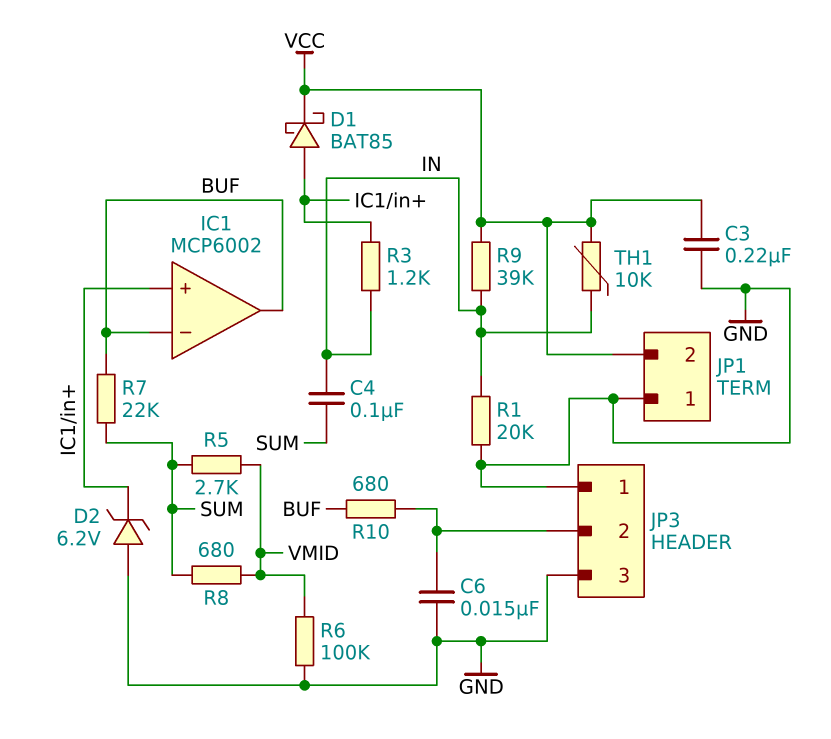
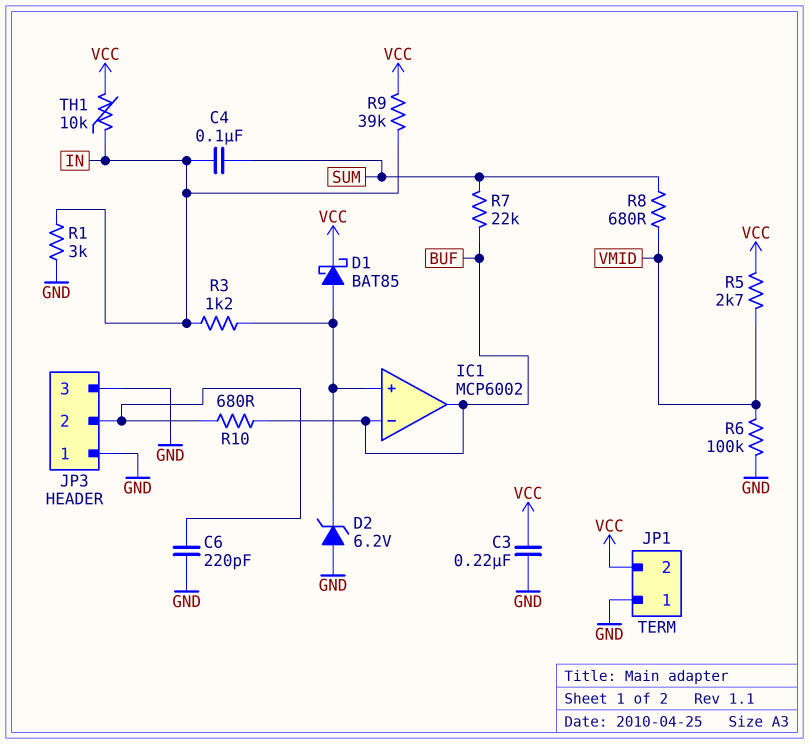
C6: 15nF (GND, JP3/2) -> 220pF (GND, JP3/2)
R1: 20k (GND, IN) -> 3k (GND, IN)
R5: 2.7k (SUM, VMID) -> 2.7k (VCC, VMID)

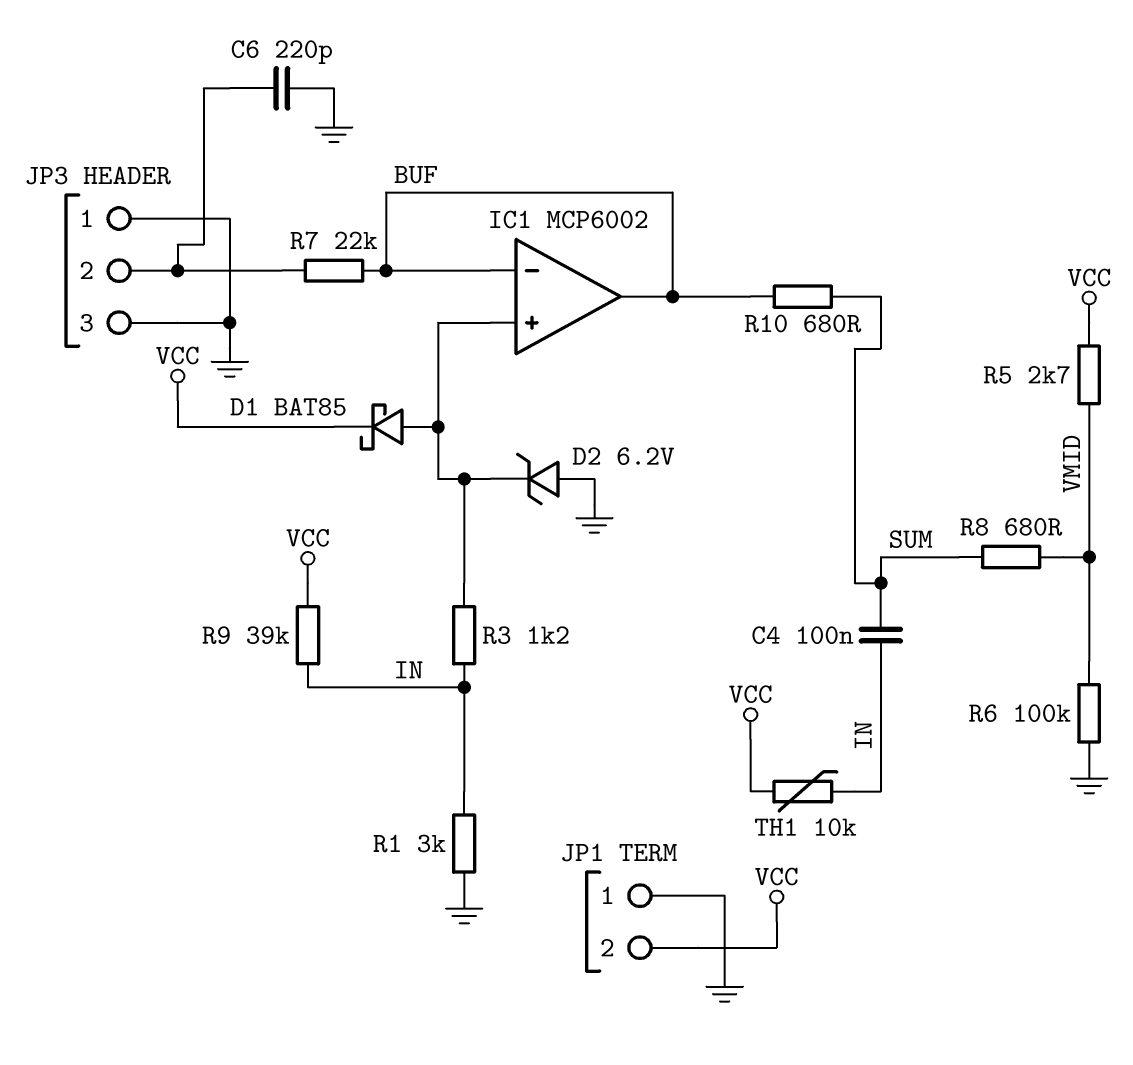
C3: 220nF (GND, VCC) -> none
R7: 22k (BUF, SUM) -> 22k (BUF, JP3/2)
R10: 680 (BUF, JP3/2) -> 680 (BUF, SUM)

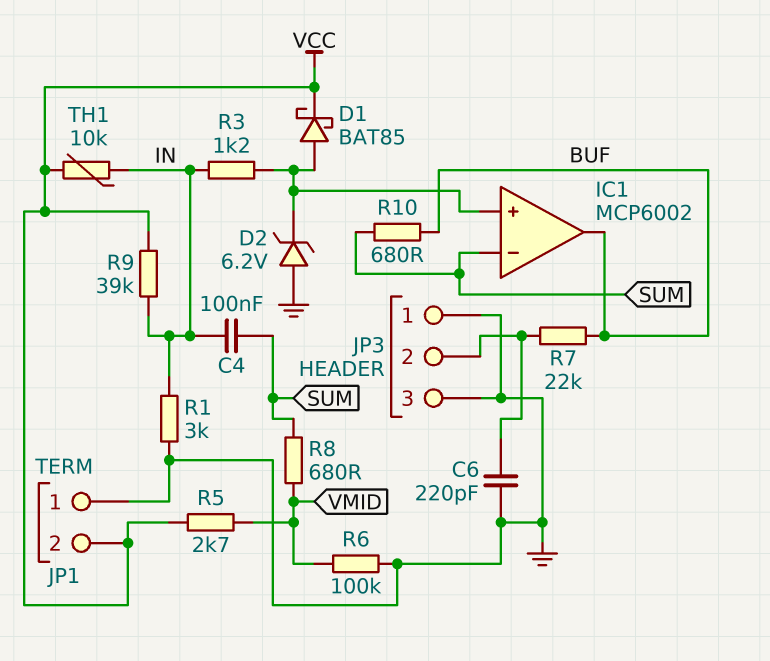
IC1 pin in-: BUF -> SUM

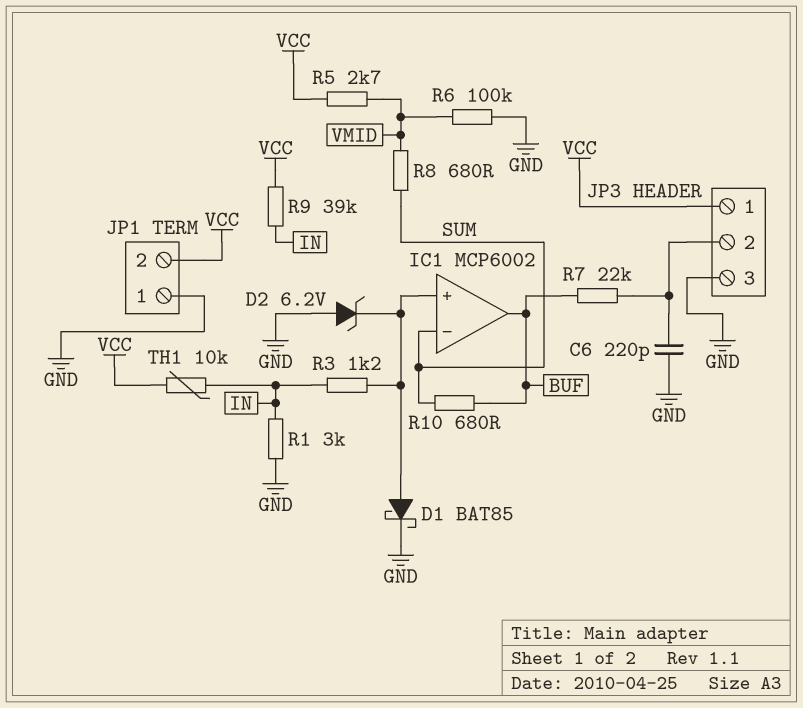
C4: 100nF (IN, SUM) -> none
D1: schottky BAT85 (A IC1/in+, K VCC) -> schottky BAT85 (A IC1/in+, K GND)
JP3 pin 1: GND -> VCC

